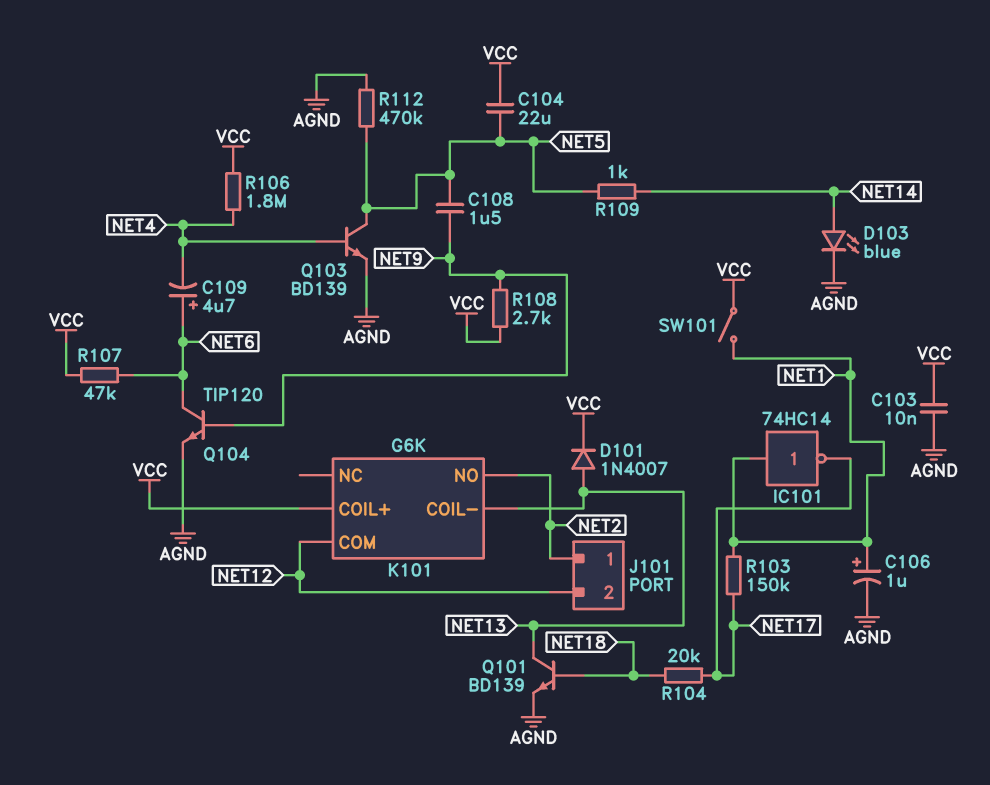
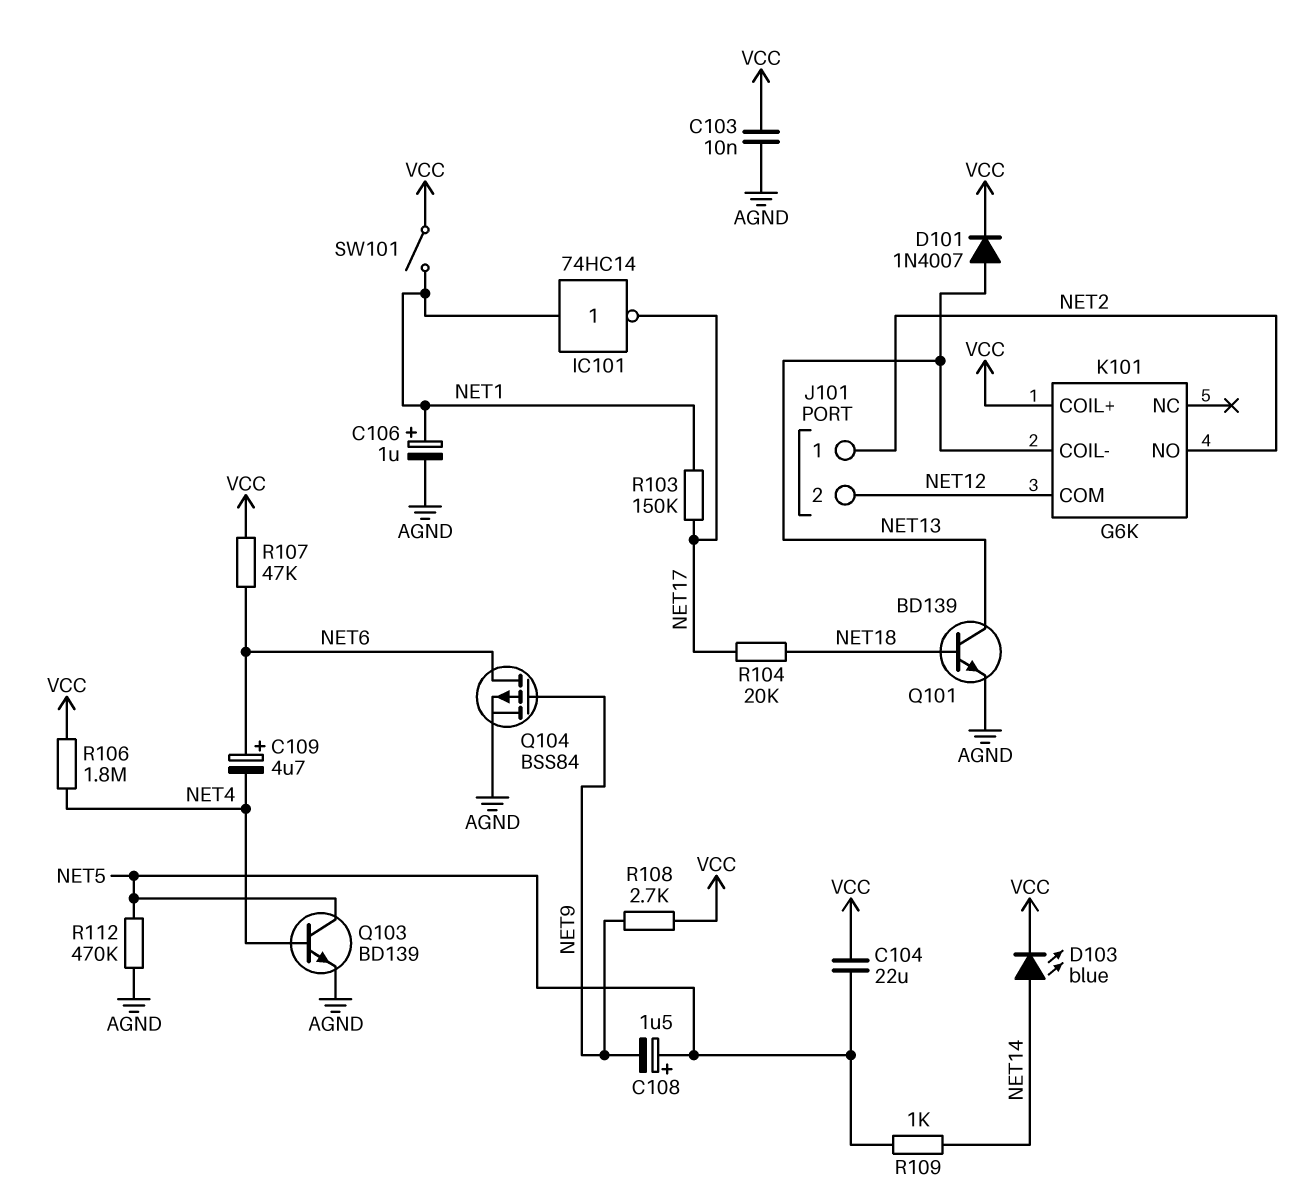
C108: 1.5uF (NET5, NET9) -> 1.5uF (plus NET5, minus NET9)
D103: LED blue (A NET14, K AGND) -> LED blue (A NET14, K VCC)
Q104: NPN TIP120 (B NET9, C NET6, E AGND) -> PMOS BSS84 (G NET9, D NET6, S AGND)

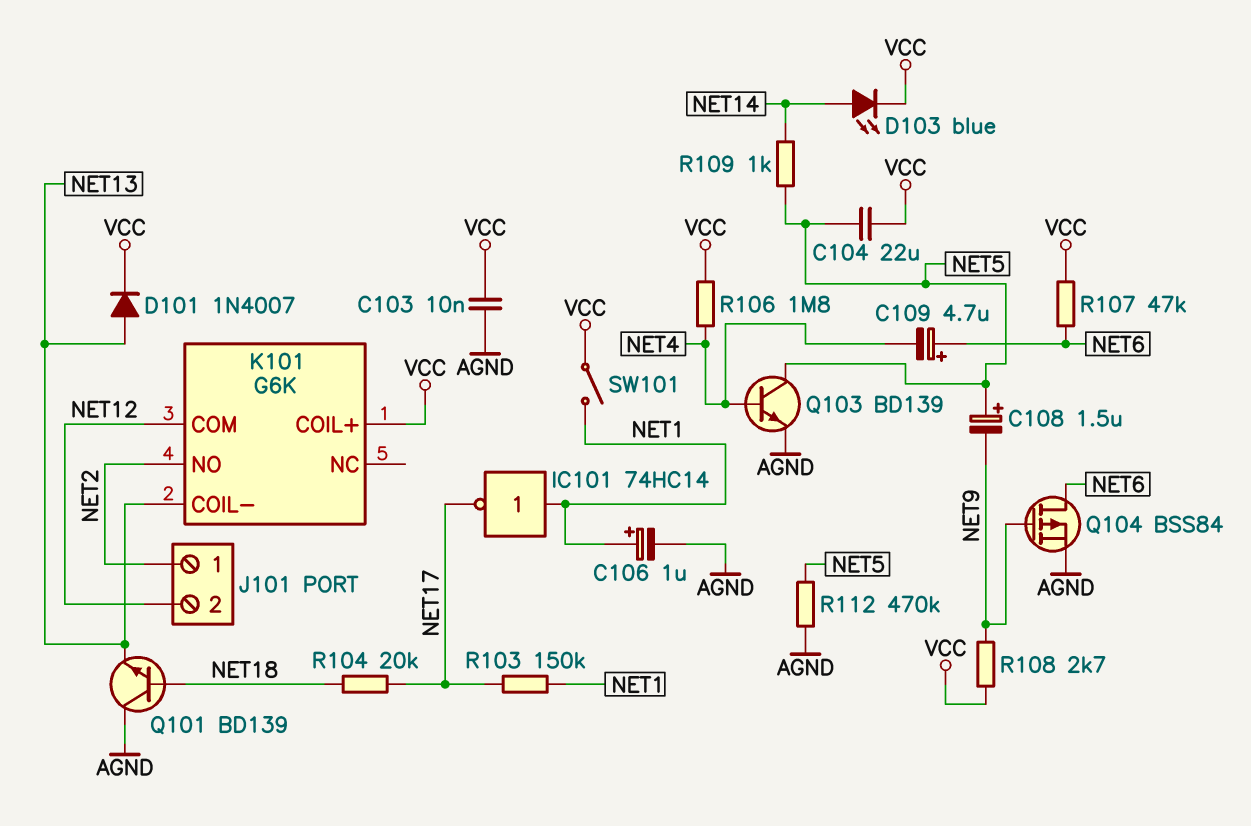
Q101: NPN BD139 (B NET18, C NET13, E AGND) -> NPN BD139 (B NET18, C AGND, E NET13)

